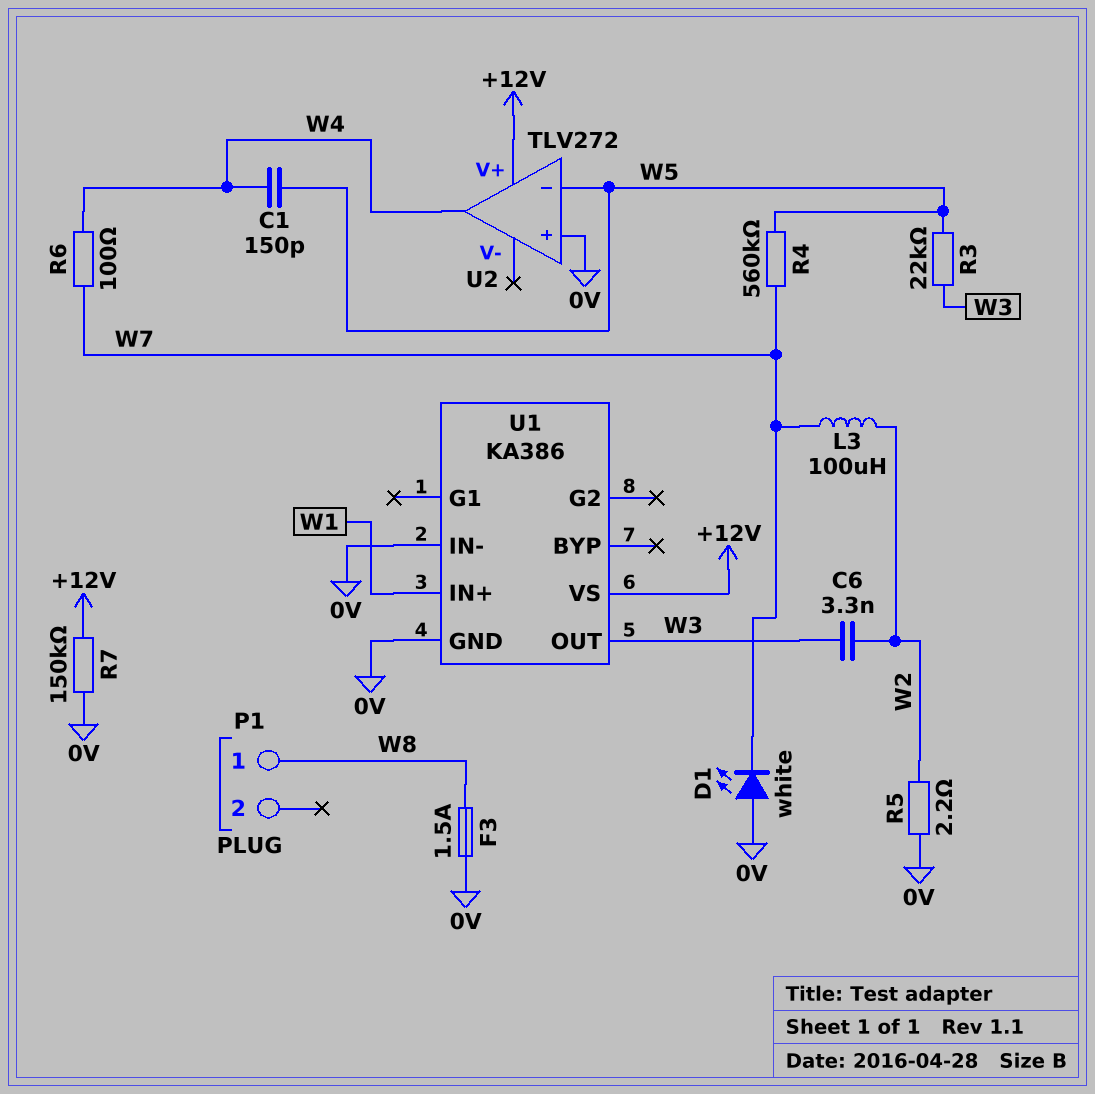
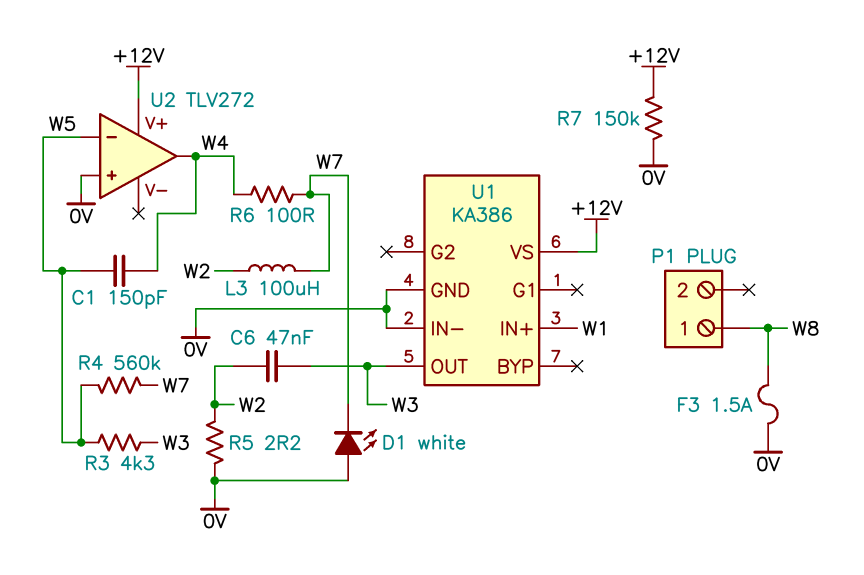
C6: 3.3nF (W2, W3) -> 47nF (W2, W3)
R3: 22k (W3, W5) -> 4.3k (W3, W5)

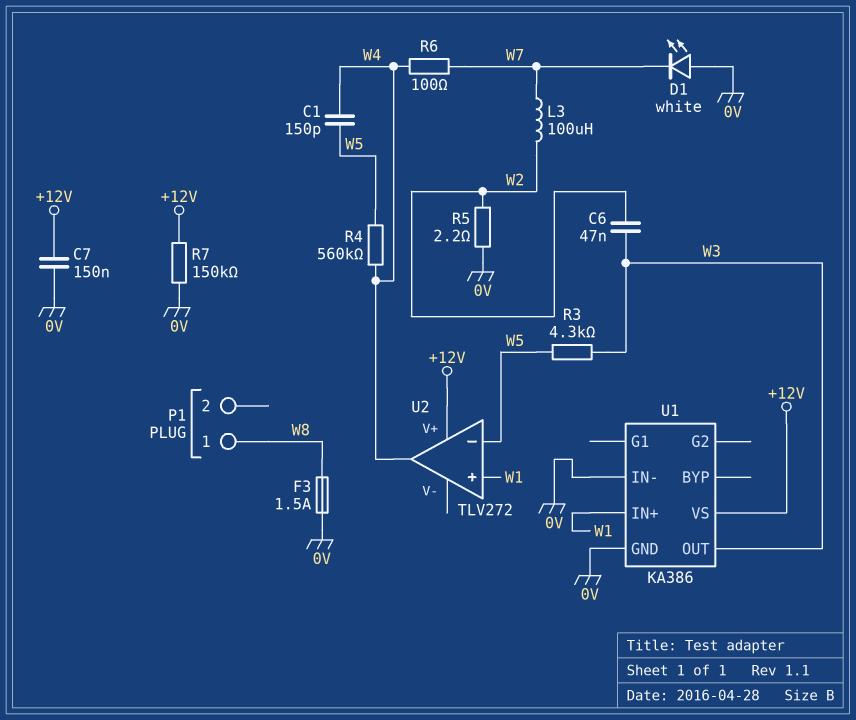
C7: none -> 150nF (+12V, 0V)
R4: 560k (W5, W7) -> 560k (W4, W5)
U2 pin in+: 0V -> W1

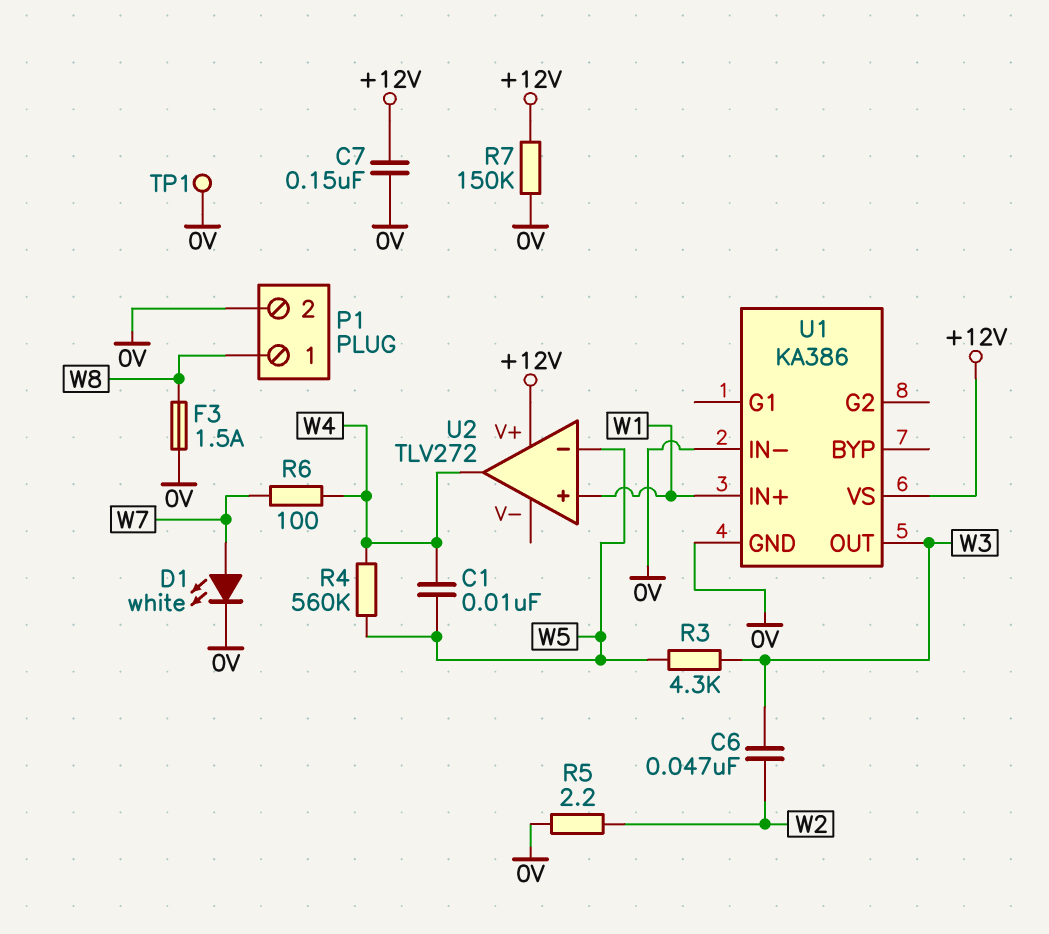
C1: 150pF (W4, W5) -> 10nF (W4, W5)
D1: LED white (A 0V, K W7) -> LED white (A W7, K 0V)
L3: 100uH (W2, W7) -> none
P1 pin 2: none -> 0V
TP1: none -> test point (0V)

